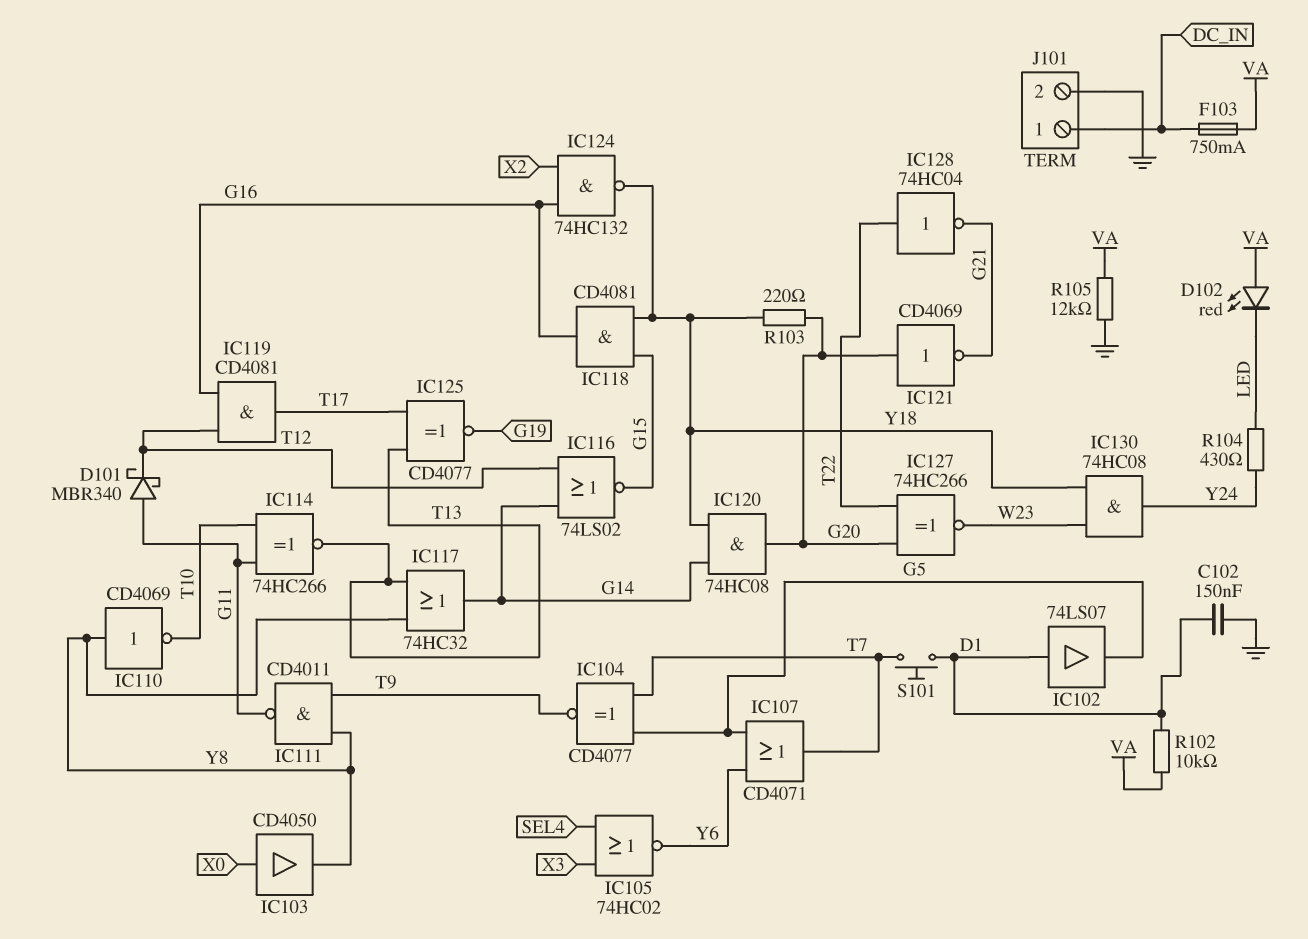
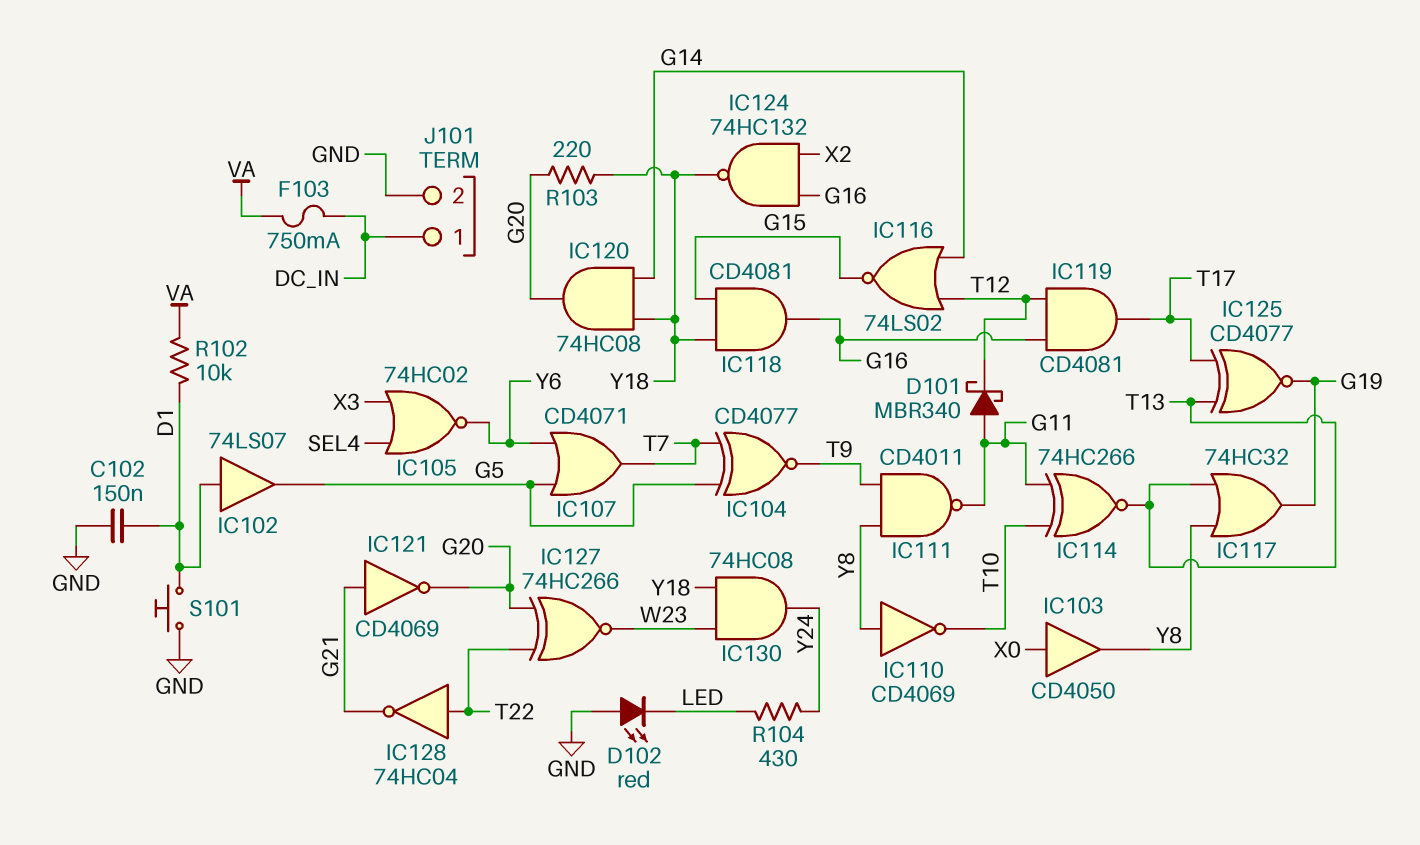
D102: LED red (A VA, K LED) -> LED red (A GND, K LED)
IC117: OR 74HC32 (in T13, in Y8, out G14) -> OR 74HC32 (in T13, in Y8, out G19)
IC121: NOT CD4069 (in G20, out G21) -> NOT CD4069 (in G21, out G20)
R105: 12k (GND, VA) -> none
S101: button (D1, T7) -> button (D1, GND)

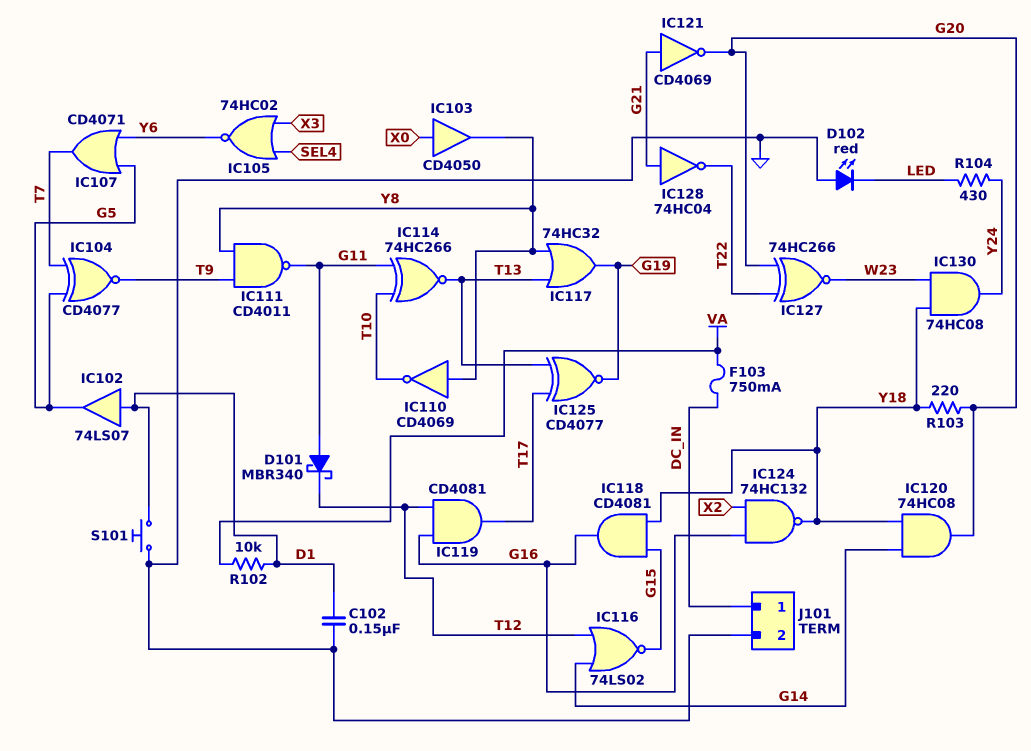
IC128: NOT 74HC04 (in T22, out G21) -> NOT 74HC04 (in G21, out T22)

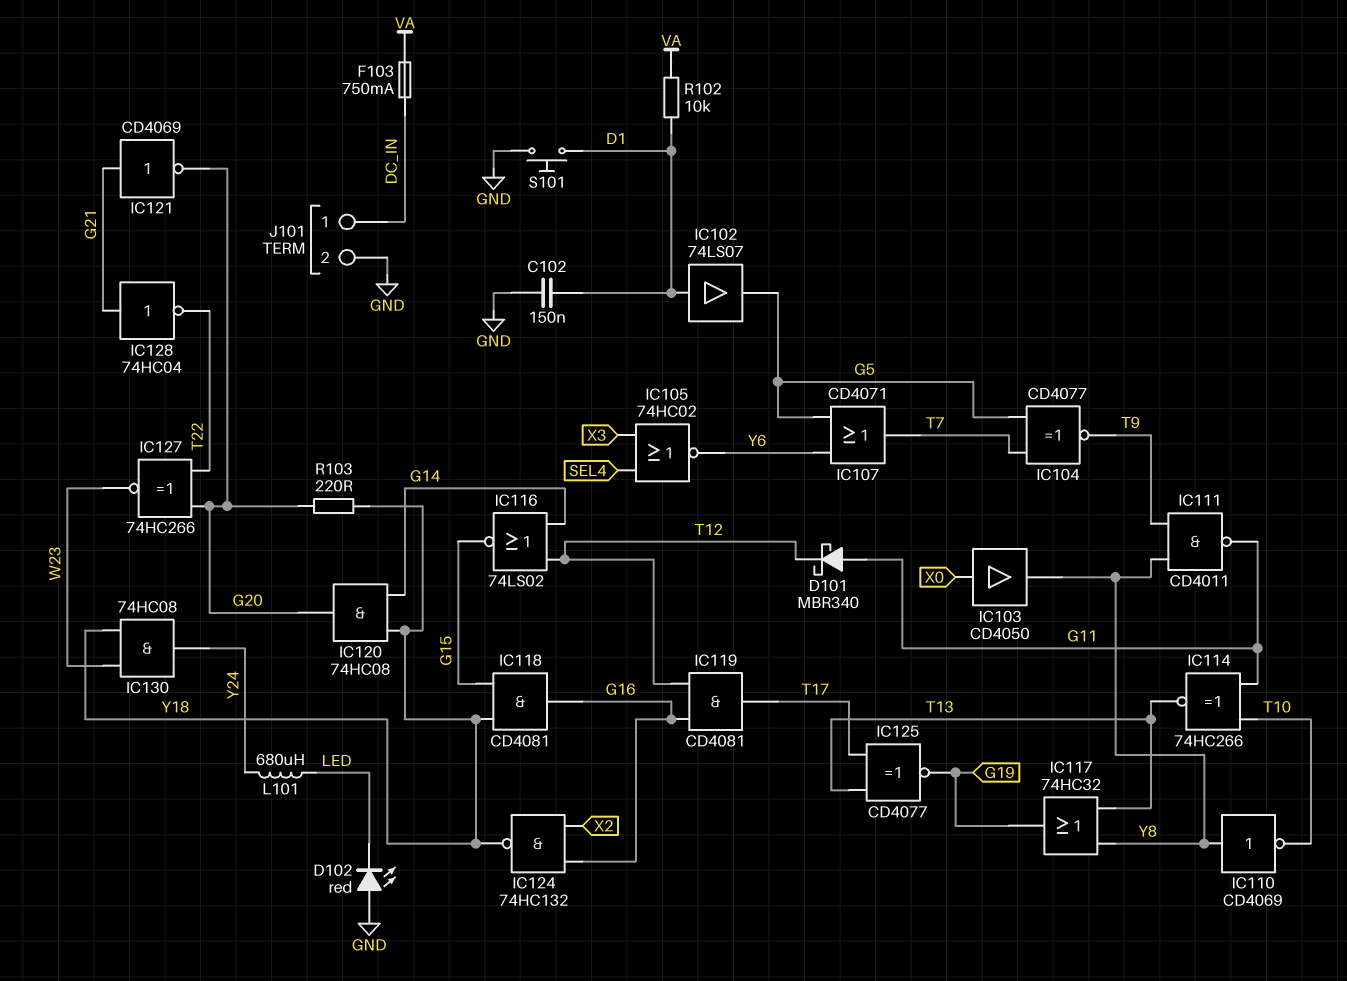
L101: none -> 680uH (LED, Y24)
R104: 430 (LED, Y24) -> none

